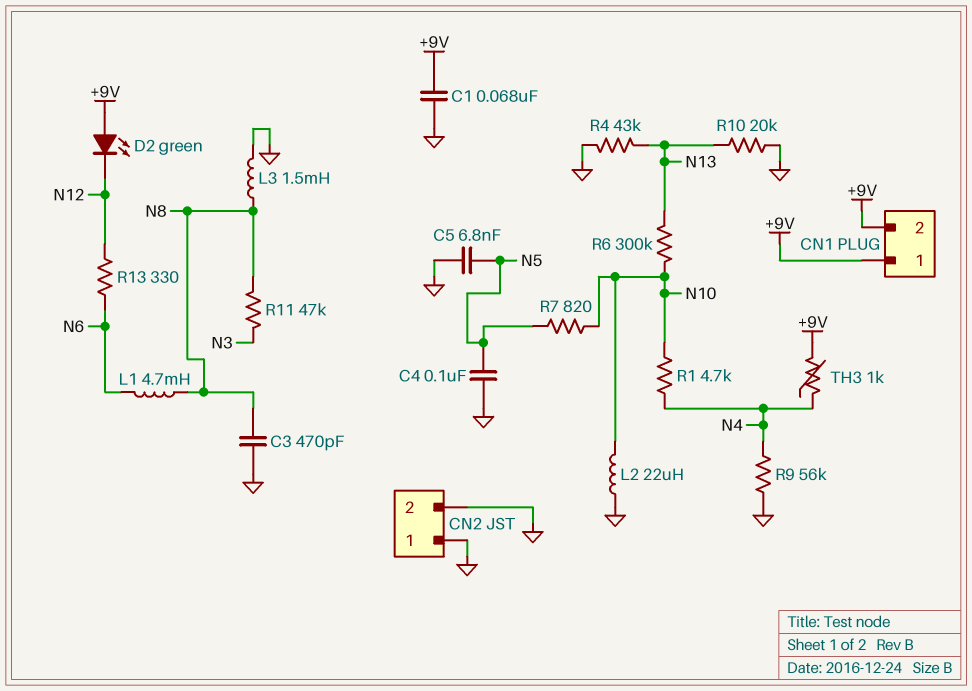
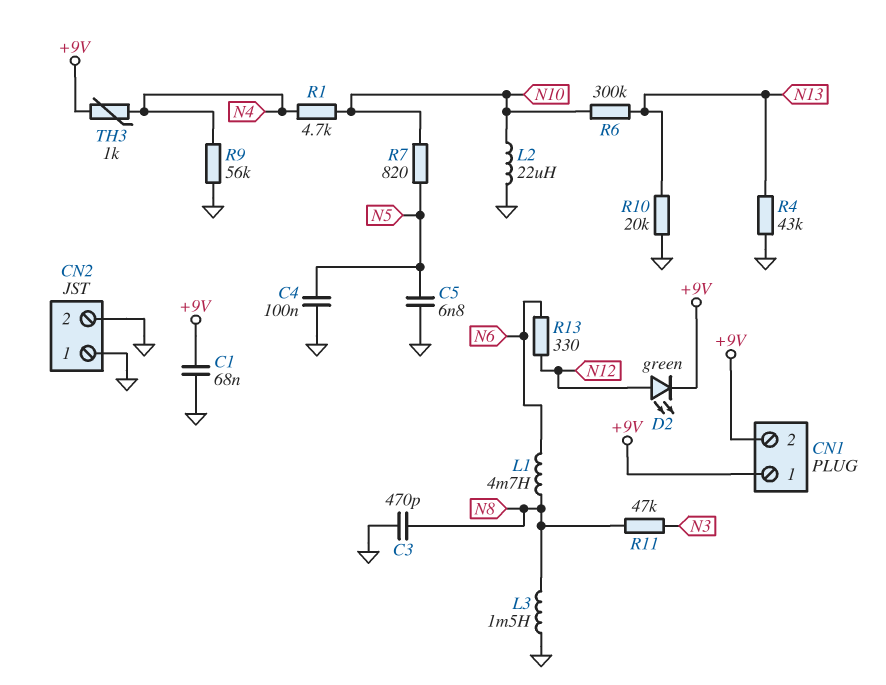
D2: LED green (A +9V, K N12) -> LED green (A N12, K +9V)

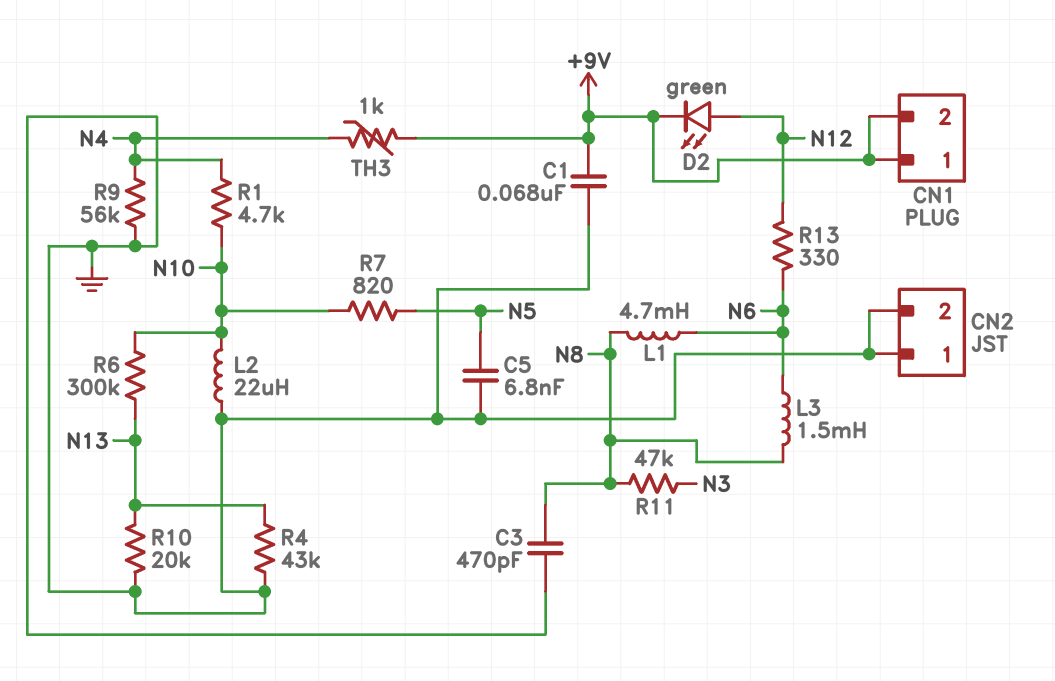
C4: 100nF (GND, N5) -> none
L3: 1.5mH (GND, N8) -> 1.5mH (N6, N8)

